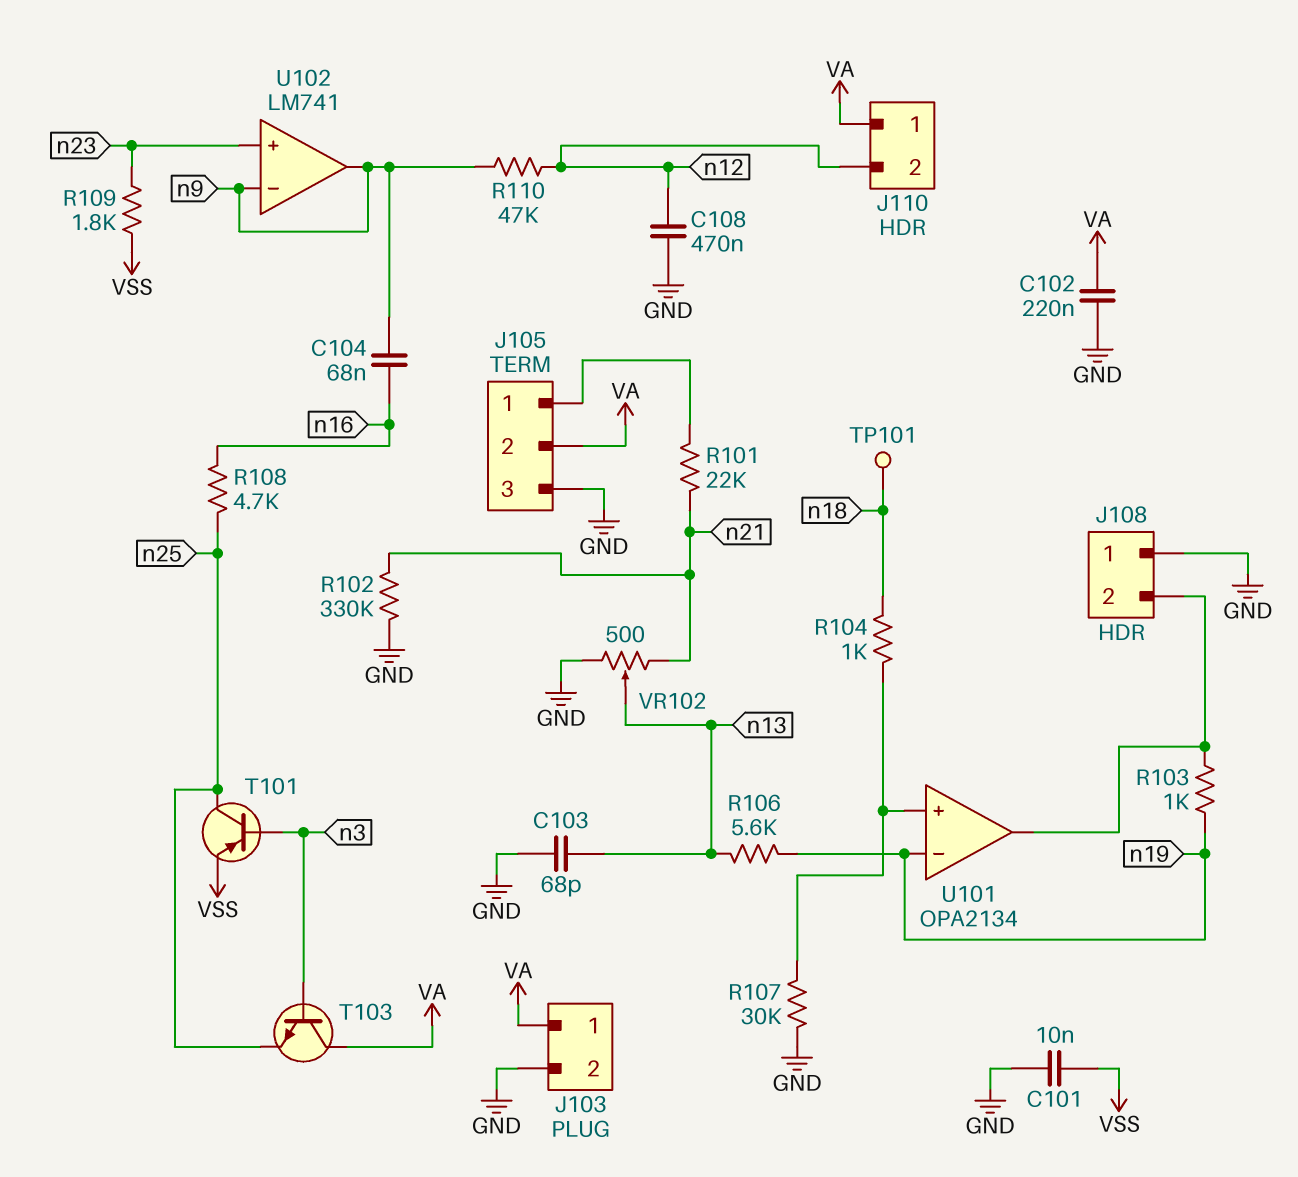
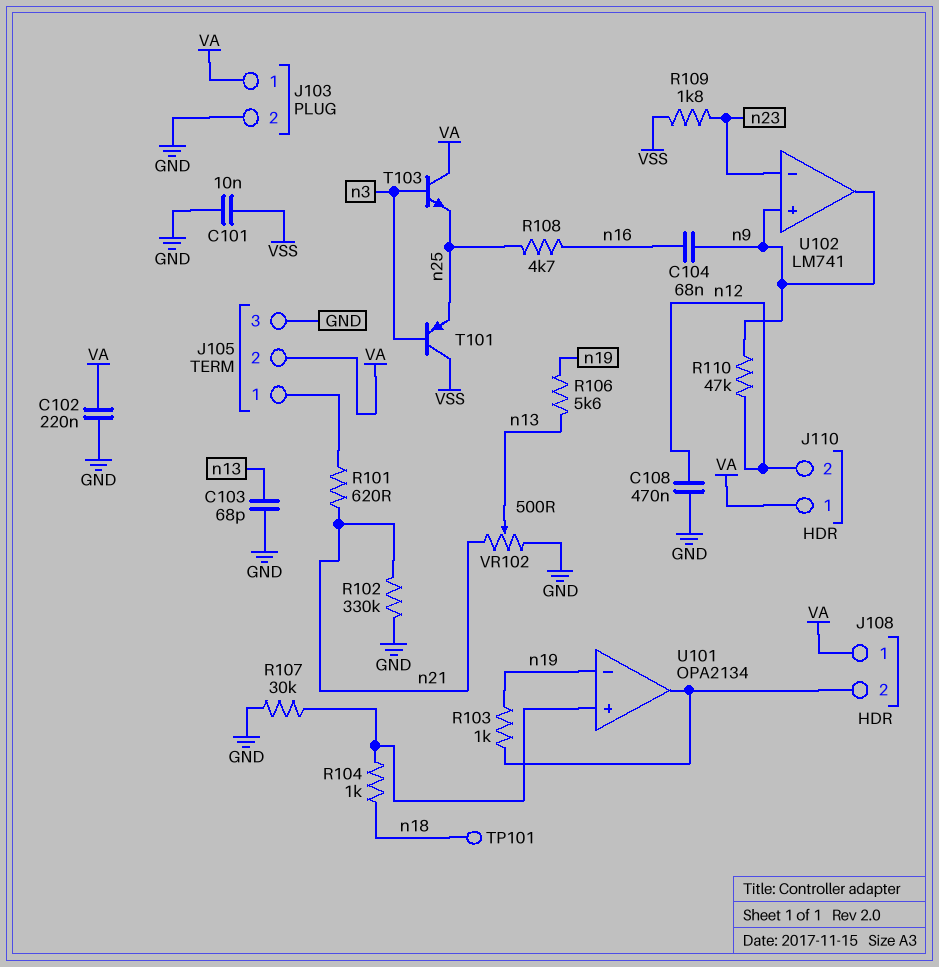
J108 pin 1: GND -> VA
R101: 22k (J105/1, n21) -> 620 (J105/1, n21)
T101: PNP (B n3, C n25, E VSS) -> PNP (B n3, C VSS, E n25)
U102 pin in+: n23 -> n9
U102 pin in-: n9 -> n23

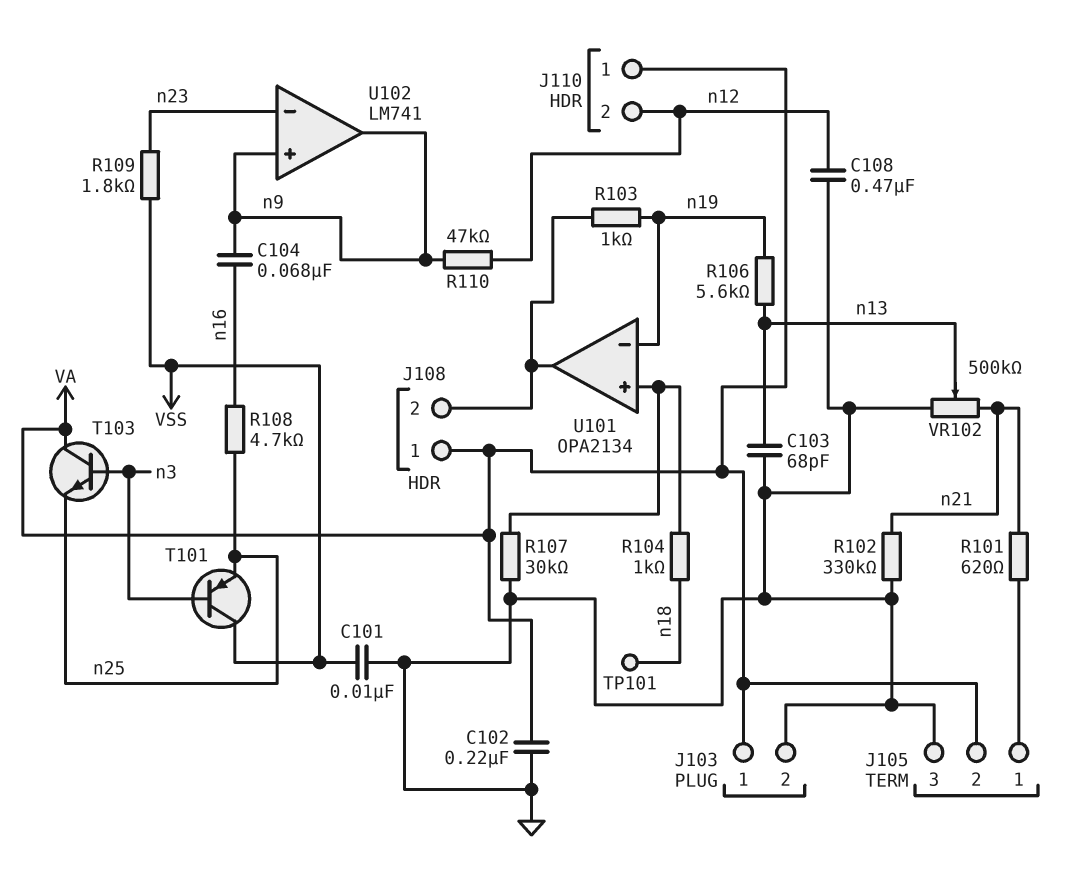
VR102: 500 (GND, n21, wiper n13) -> 500k (GND, n21, wiper n13)

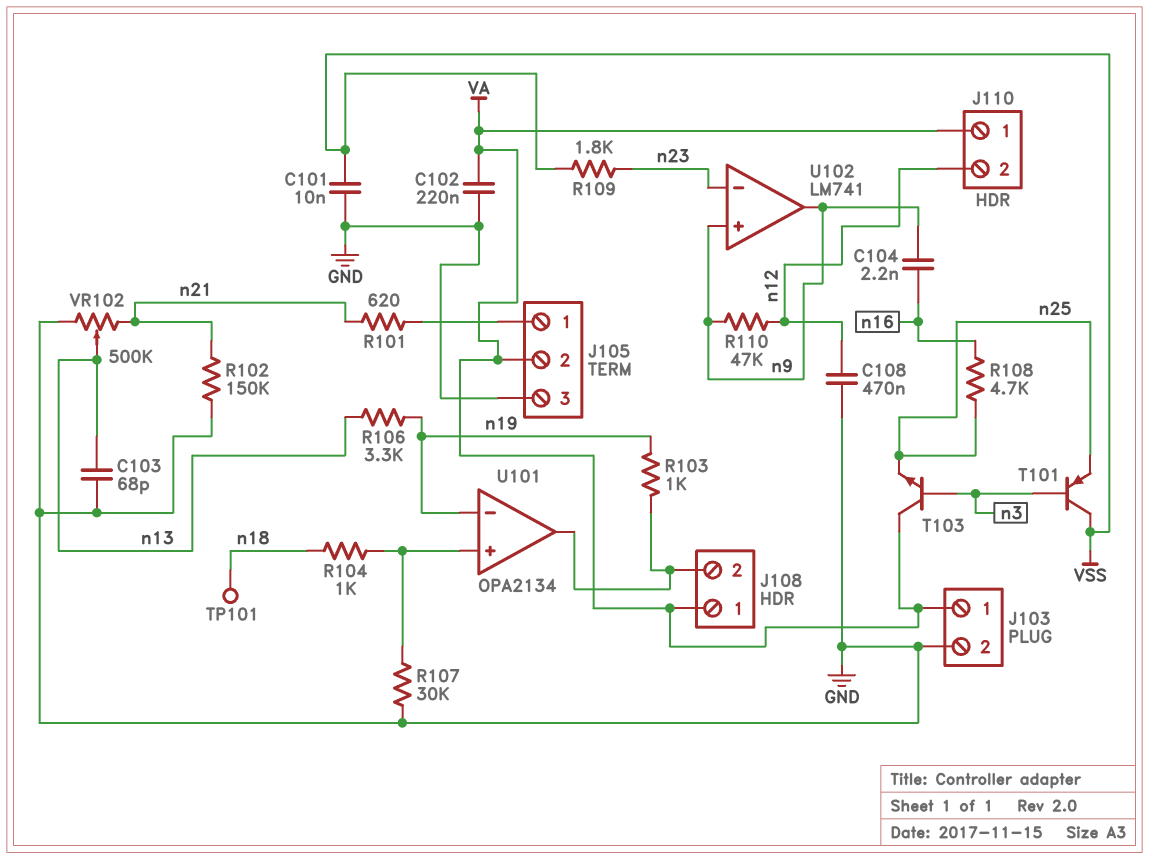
C104: 68nF (n9, n16) -> 2.2nF (n9, n16)
R102: 330k (GND, n21) -> 150k (GND, n21)
R106: 5.6k (n13, n19) -> 3.3k (n13, n19)

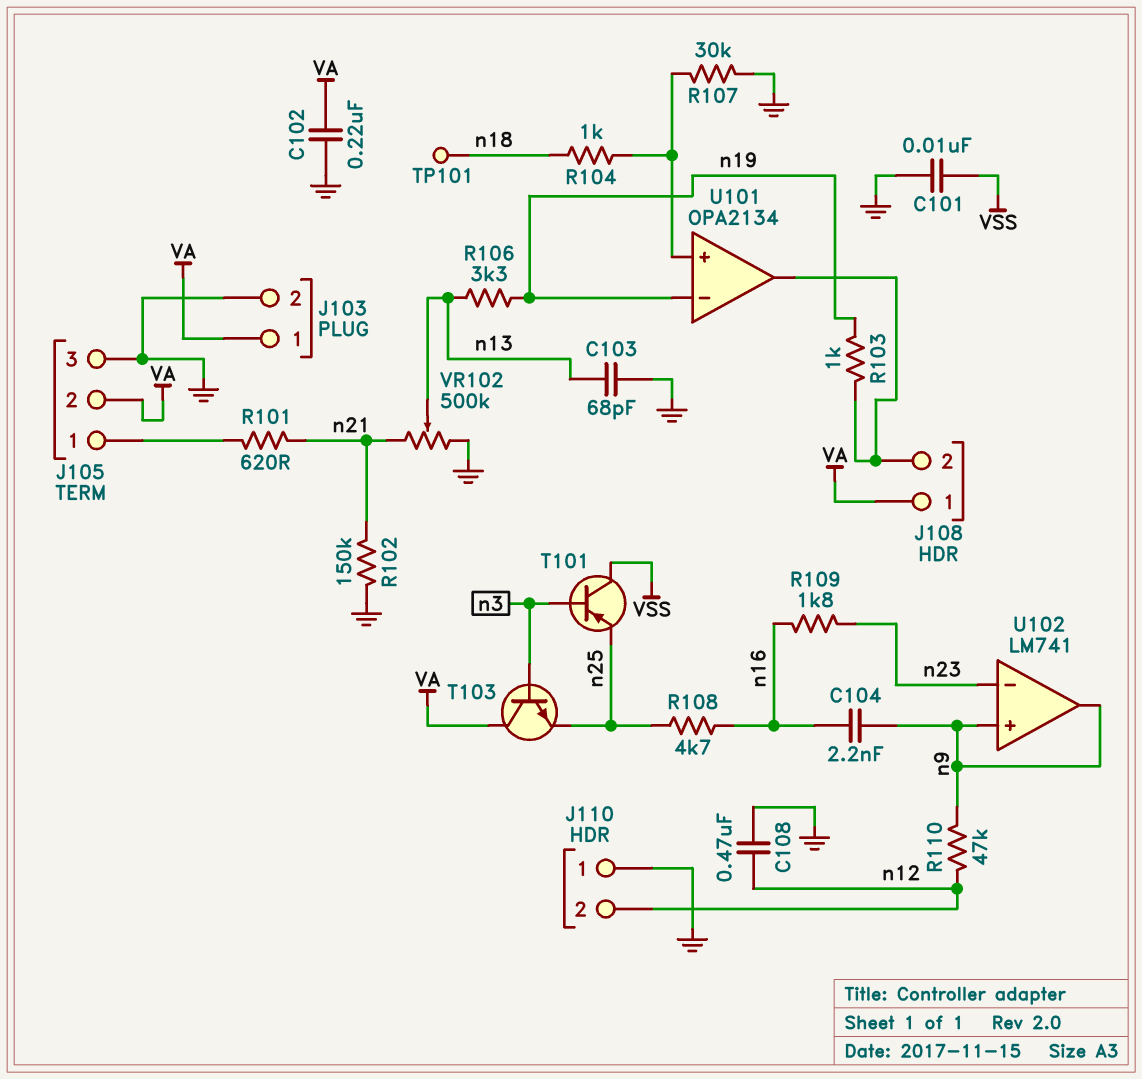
J110 pin 1: VA -> GND
R109: 1.8k (VSS, n23) -> 1.8k (n16, n23)

